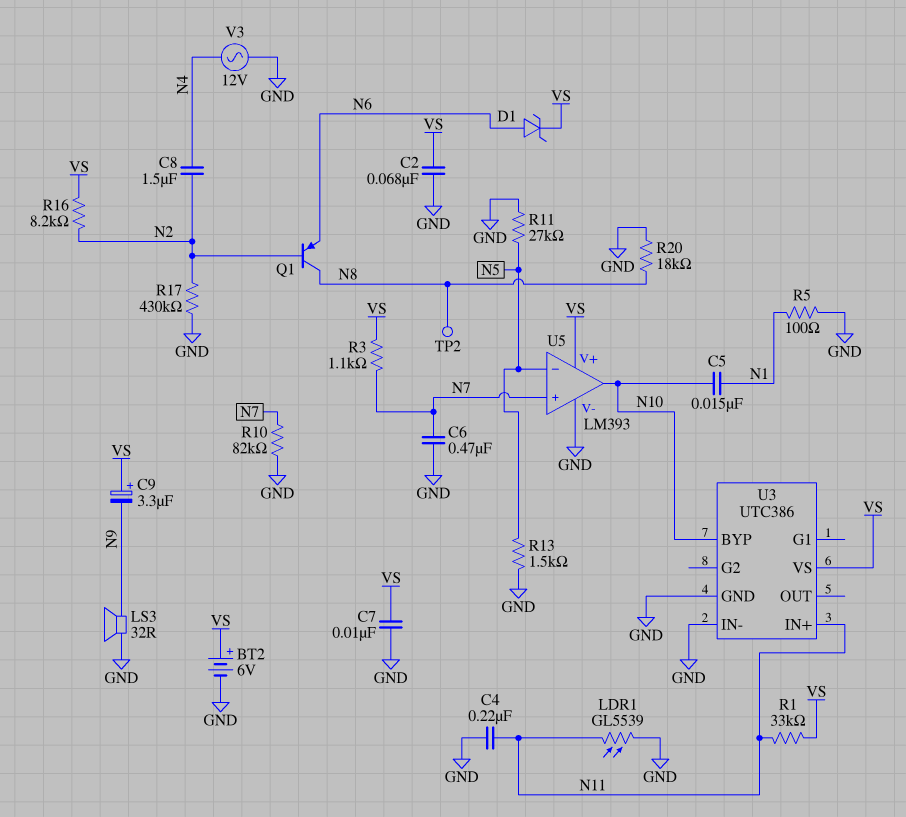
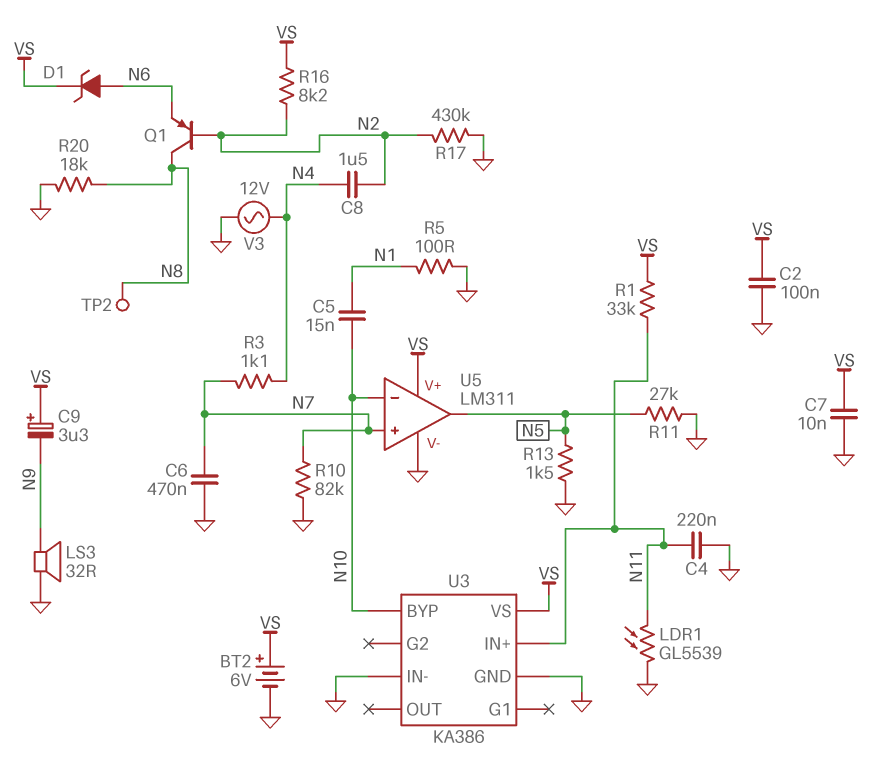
C2: 68nF (GND, VS) -> 100nF (GND, VS)
R3: 1.1k (N7, VS) -> 1.1k (N4, N7)
U3: UTC386 -> KA386
U5: LM393 -> LM311
U5 pin in-: N5 -> N10
U5 pin out: N10 -> N5

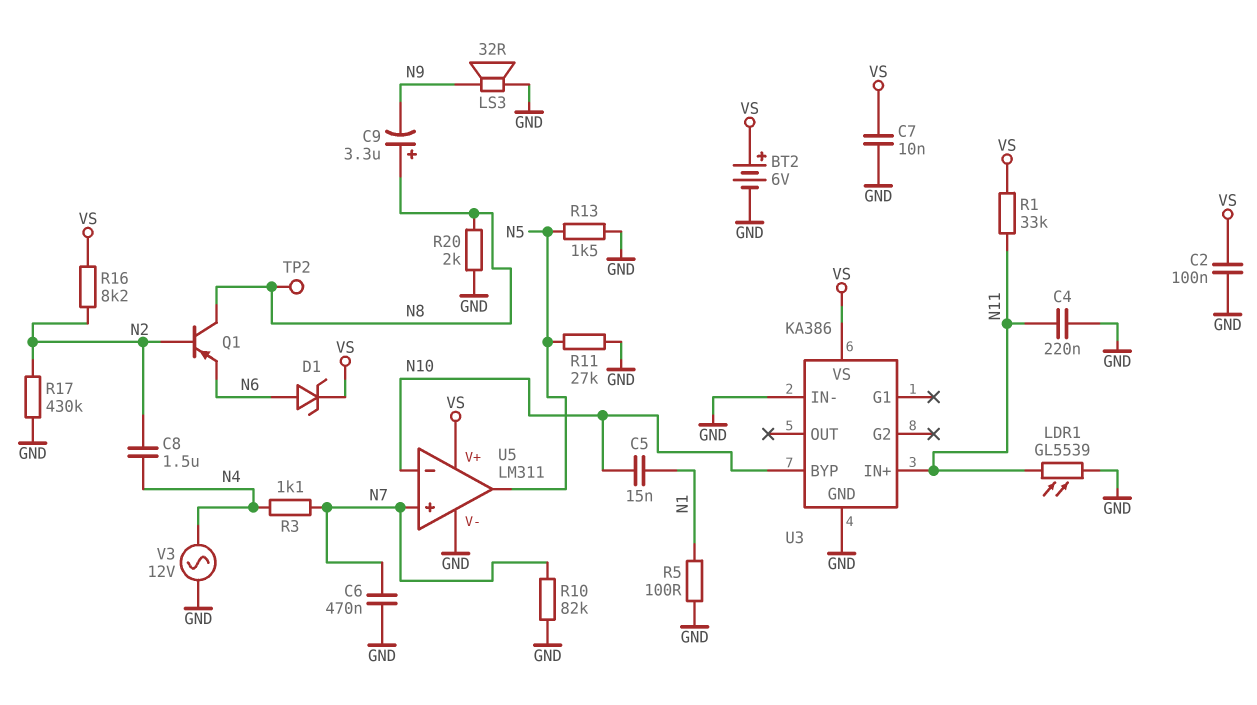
C9: 3.3uF (plus VS, minus N9) -> 3.3uF (plus N8, minus N9)
R20: 18k (GND, N8) -> 2k (GND, N8)

